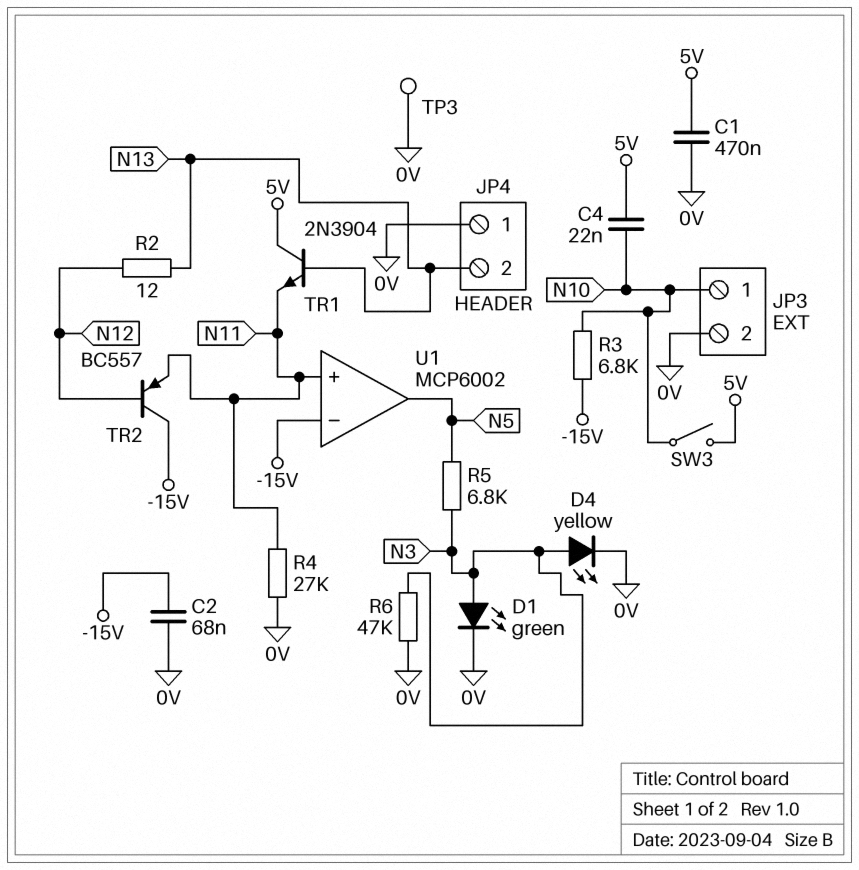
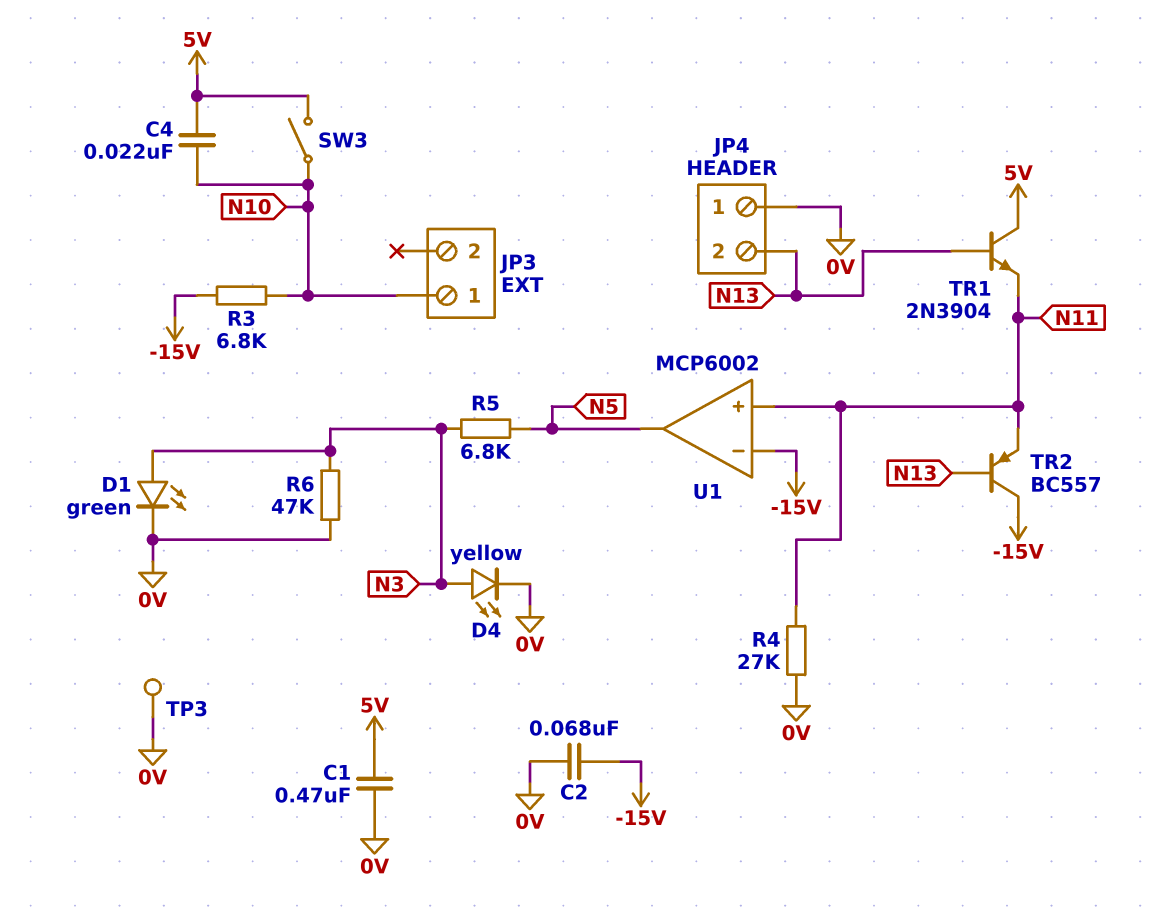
JP3 pin 2: 0V -> none
R2: 12 (N12, N13) -> none
TR2: PNP BC557 (B N12, C -15V, E N11) -> PNP BC557 (B N13, C -15V, E N11)

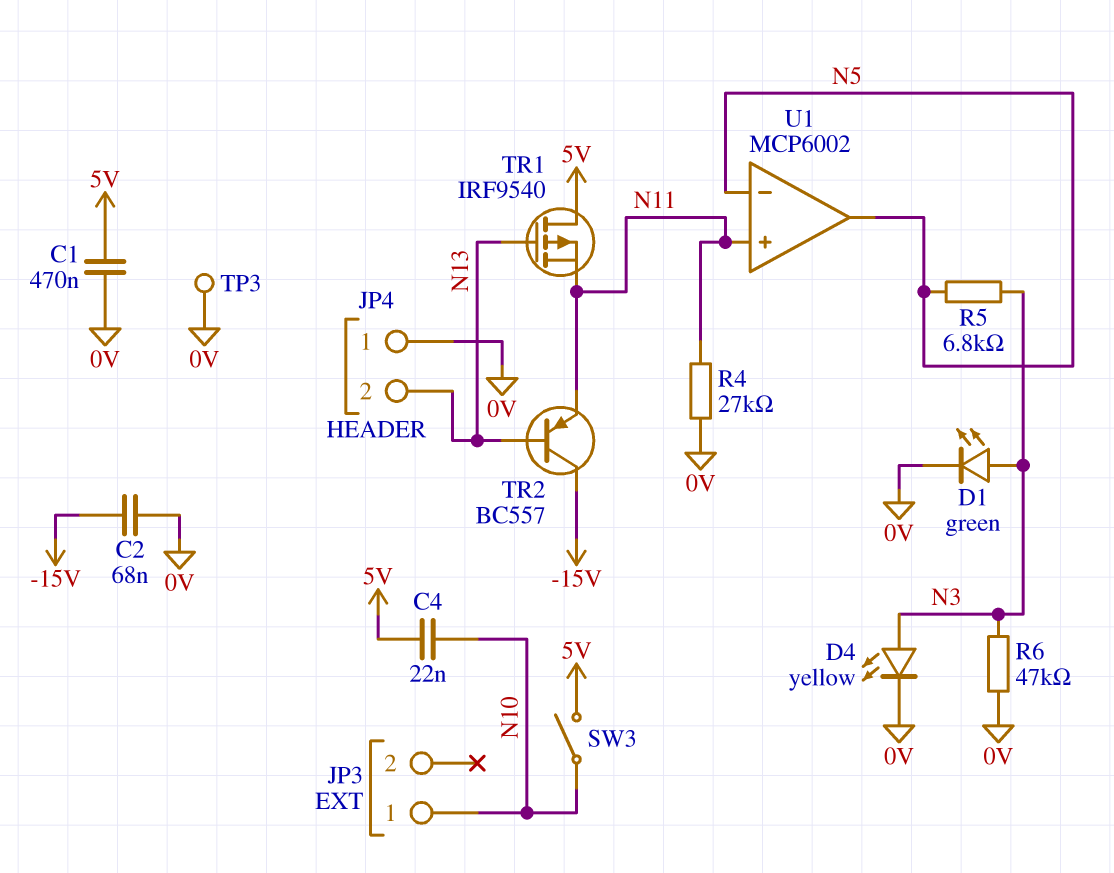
R3: 6.8k (-15V, N10) -> none
TR1: NPN 2N3904 (B N13, C 5V, E N11) -> PMOS IRF9540 (G N13, D 5V, S N11)
U1 pin in-: -15V -> N5

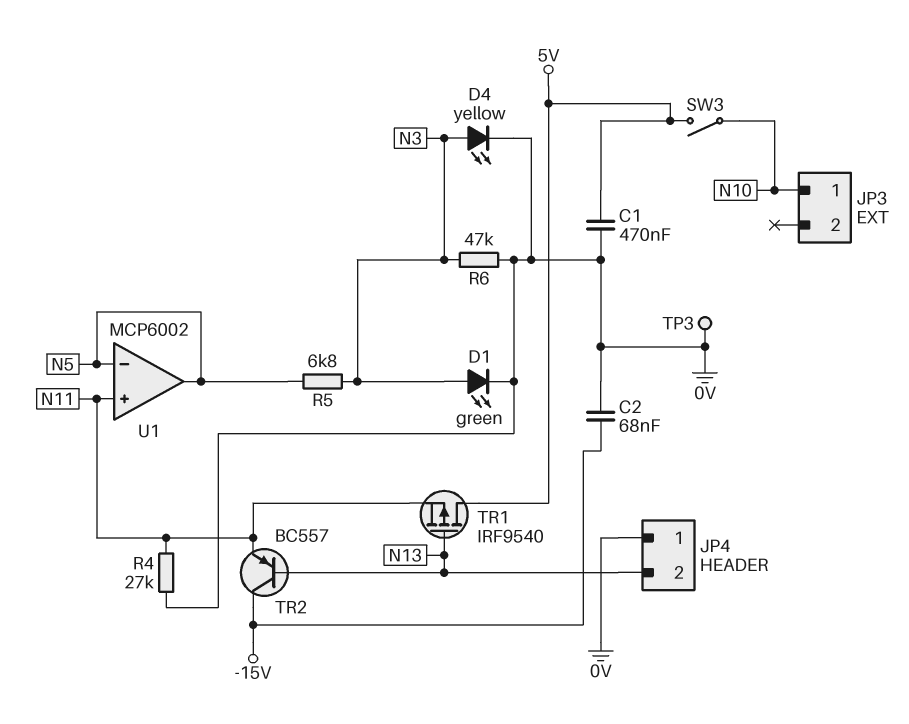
C4: 22nF (5V, N10) -> none

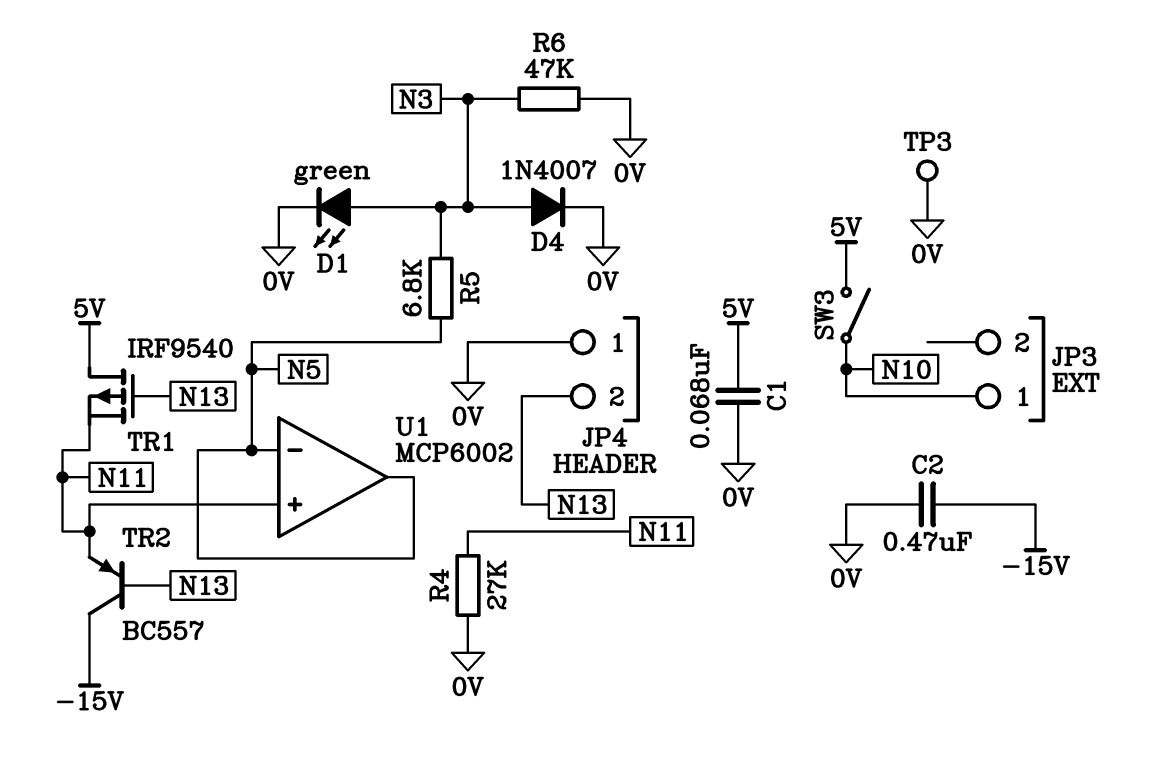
C1: 470nF (0V, 5V) -> 68nF (0V, 5V)
C2: 68nF (-15V, 0V) -> 470nF (-15V, 0V)
D4: LED yellow (A N3, K 0V) -> diode 1N4007 (A N3, K 0V)

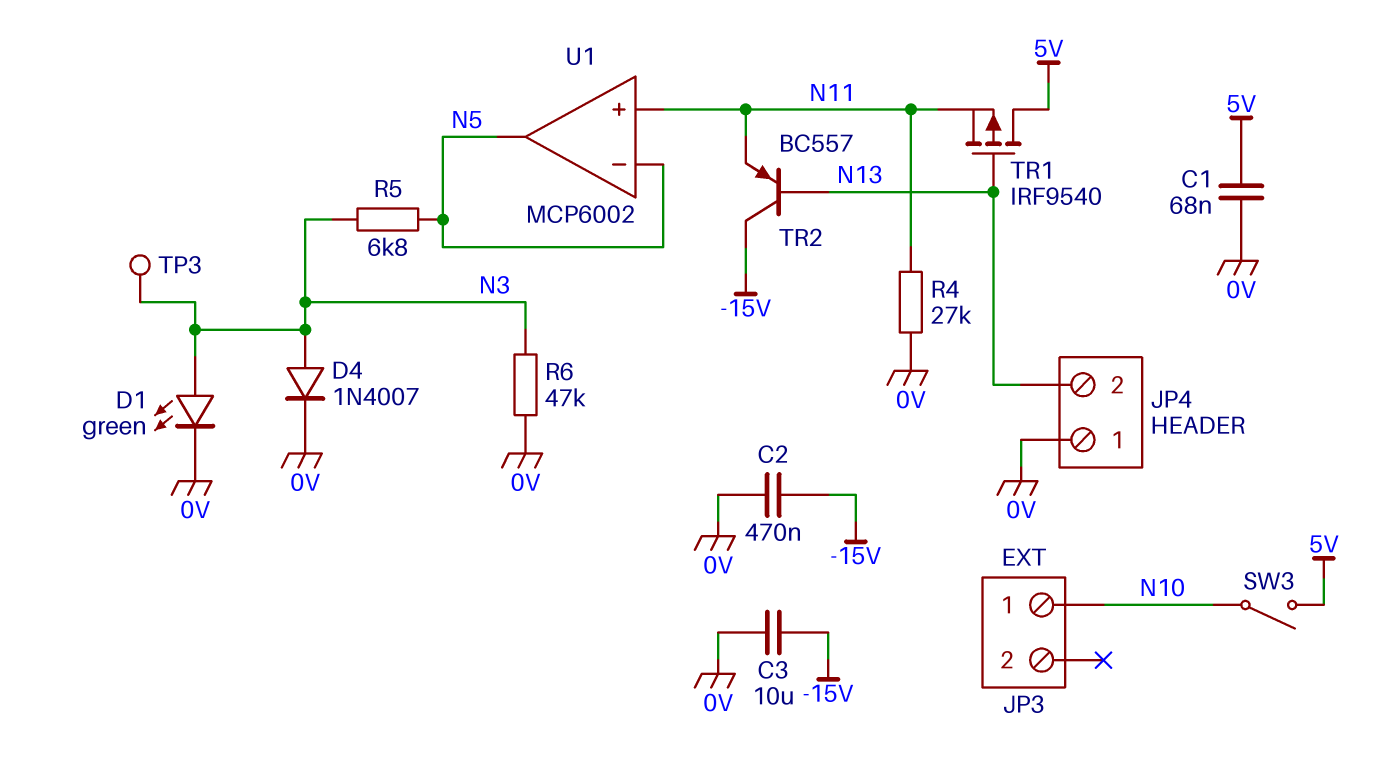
C3: none -> 10uF (-15V, 0V)
TP3: test point (0V) -> test point (N3)

